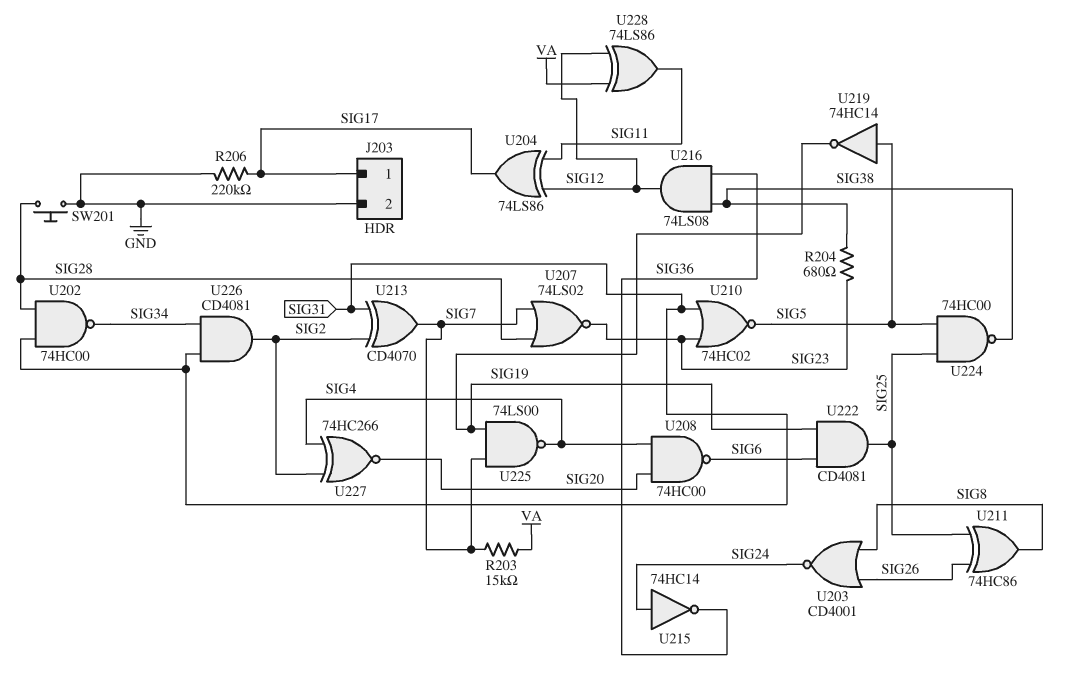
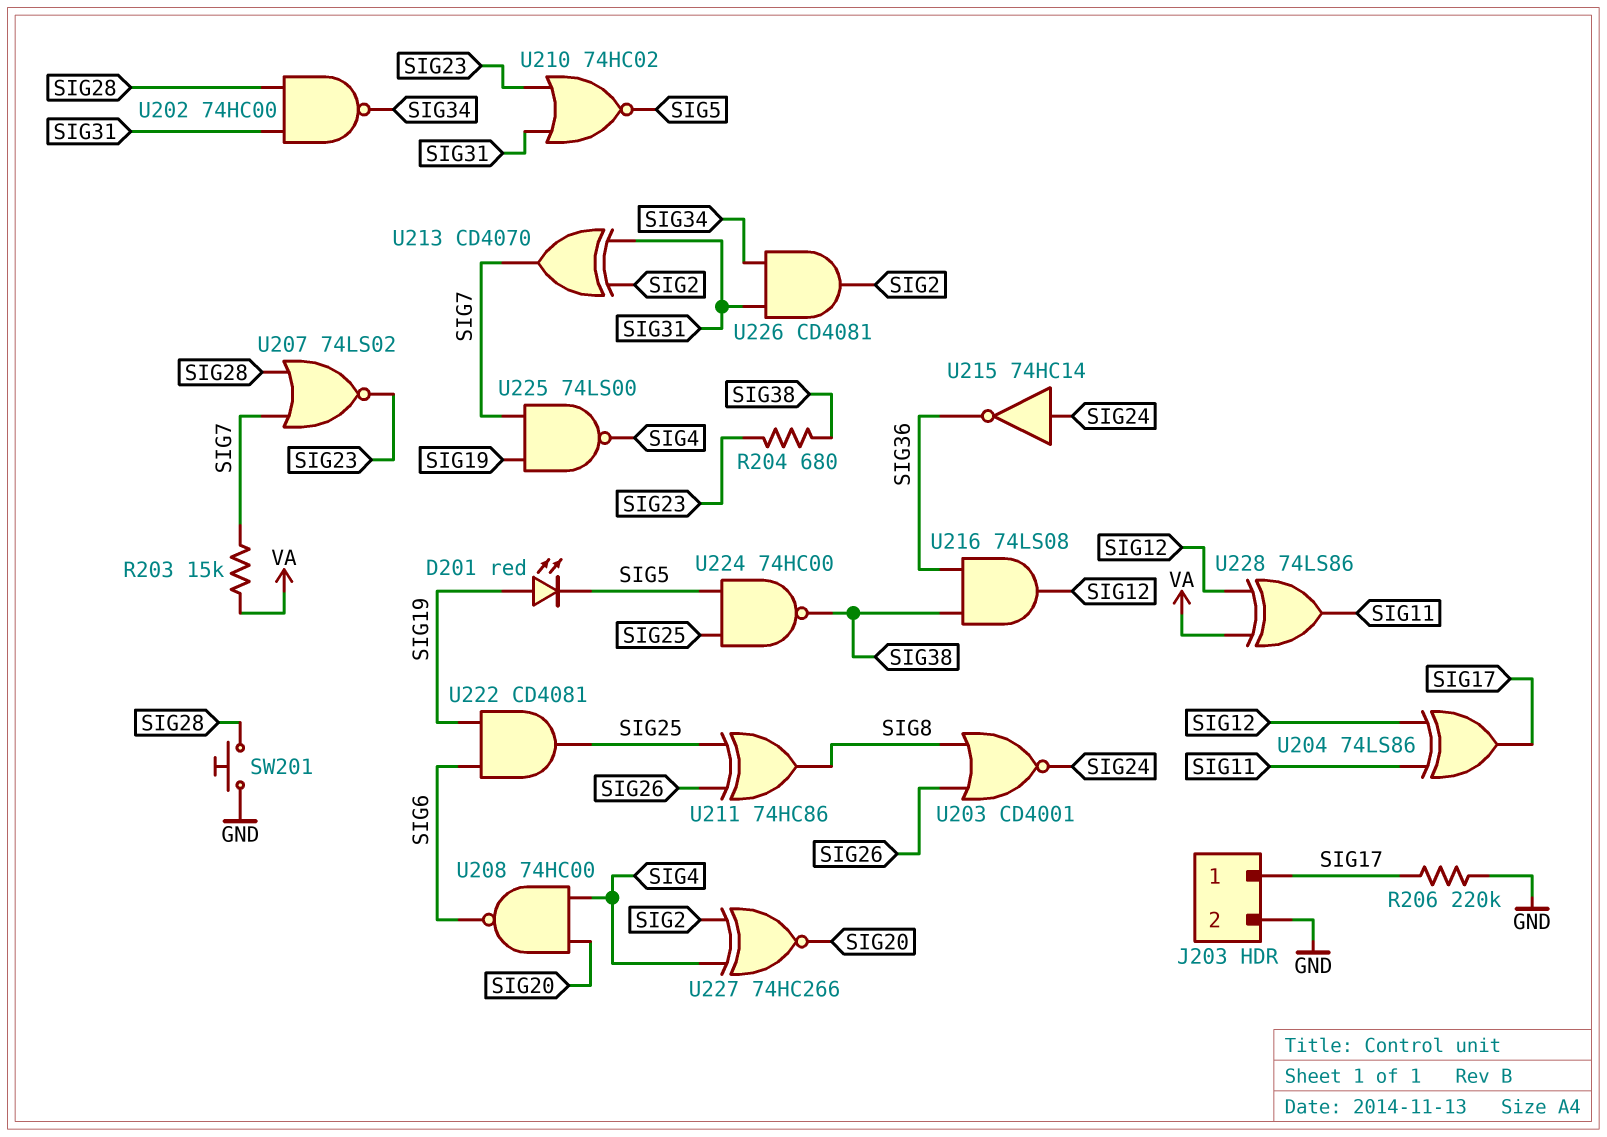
D201: none -> LED red (A SIG19, K SIG5)
U219: NOT 74HC14 (in SIG5, out SIG19) -> none

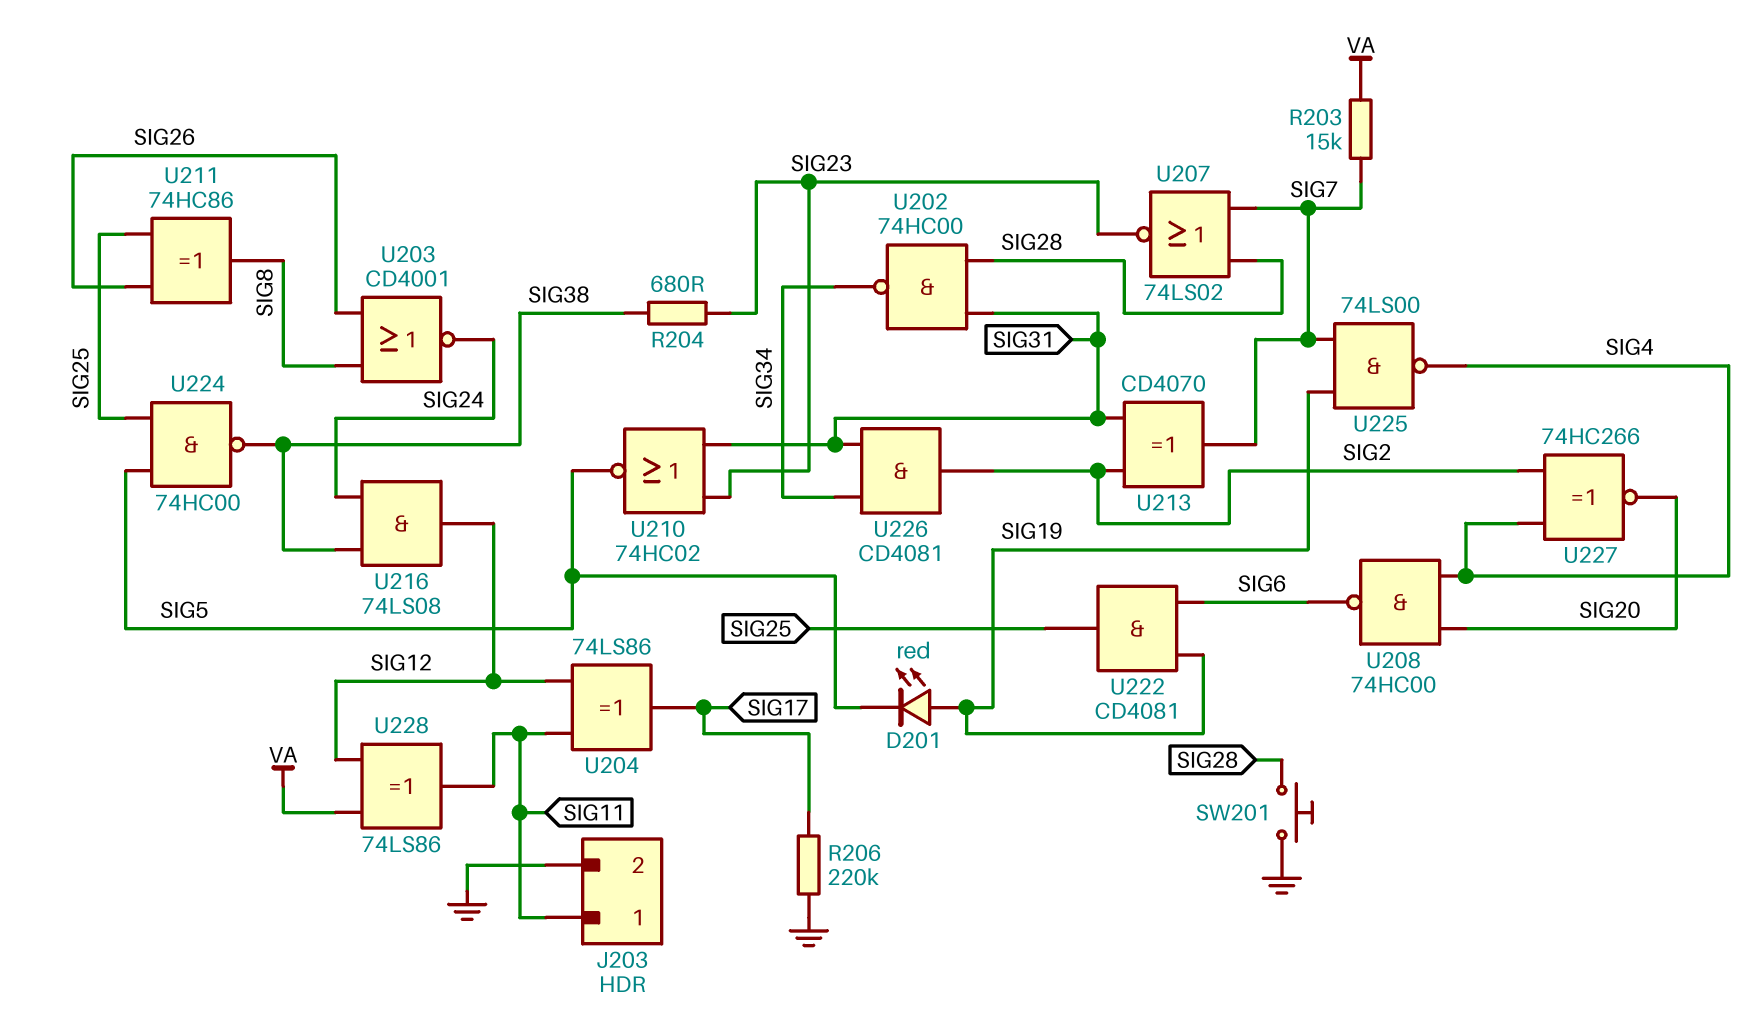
J203 pin 1: SIG17 -> SIG11
U215: NOT 74HC14 (in SIG24, out SIG36) -> none
U216: AND 74LS08 (in SIG36, in SIG38, out SIG12) -> AND 74LS08 (in SIG24, in SIG38, out SIG12)

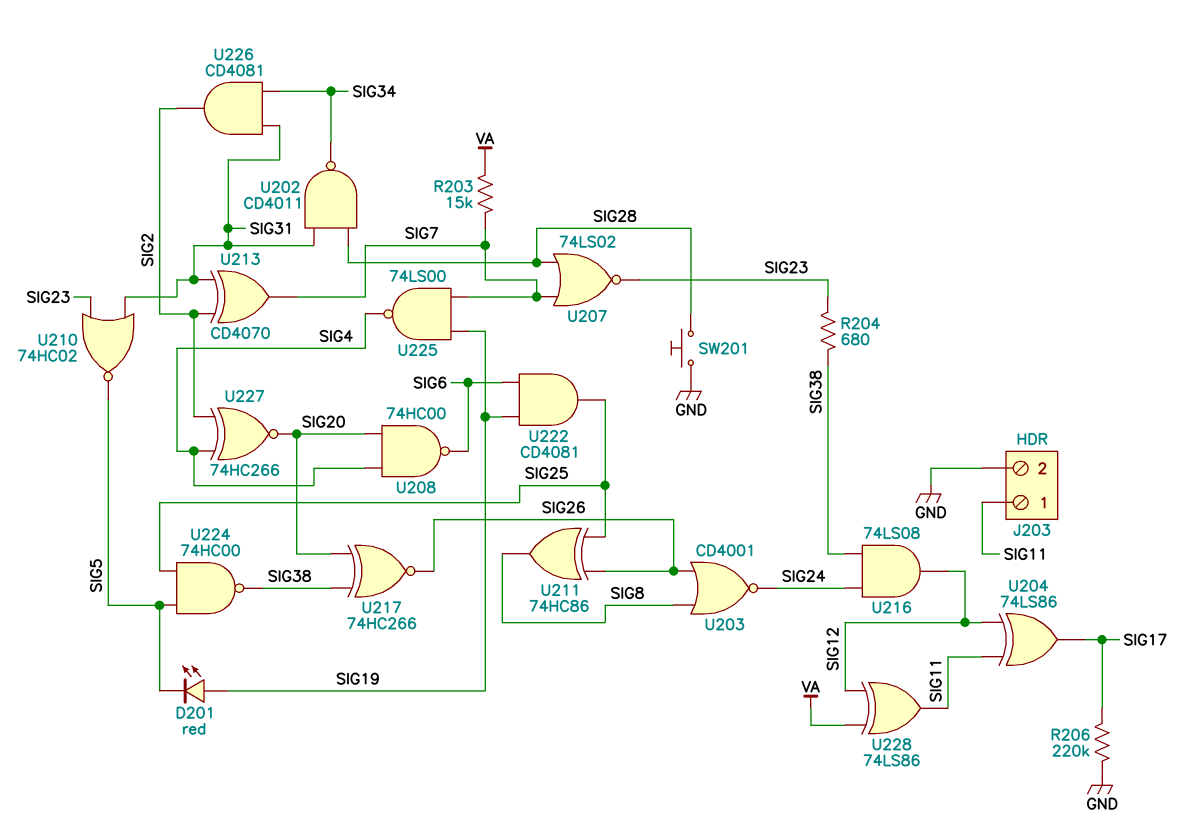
U202: NAND 74HC00 (in SIG28, in SIG31, out SIG34) -> NAND CD4011 (in SIG28, in SIG31, out SIG34)
U217: none -> XNOR 74HC266 (in SIG20, in SIG38, out SIG26)

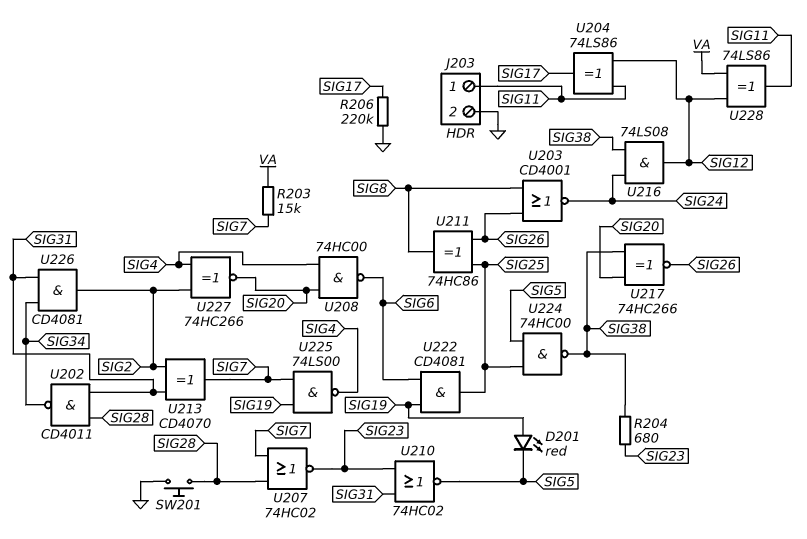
U207: NOR 74LS02 (in SIG7, in SIG28, out SIG23) -> NOR 74HC02 (in SIG7, in SIG28, out SIG23)

